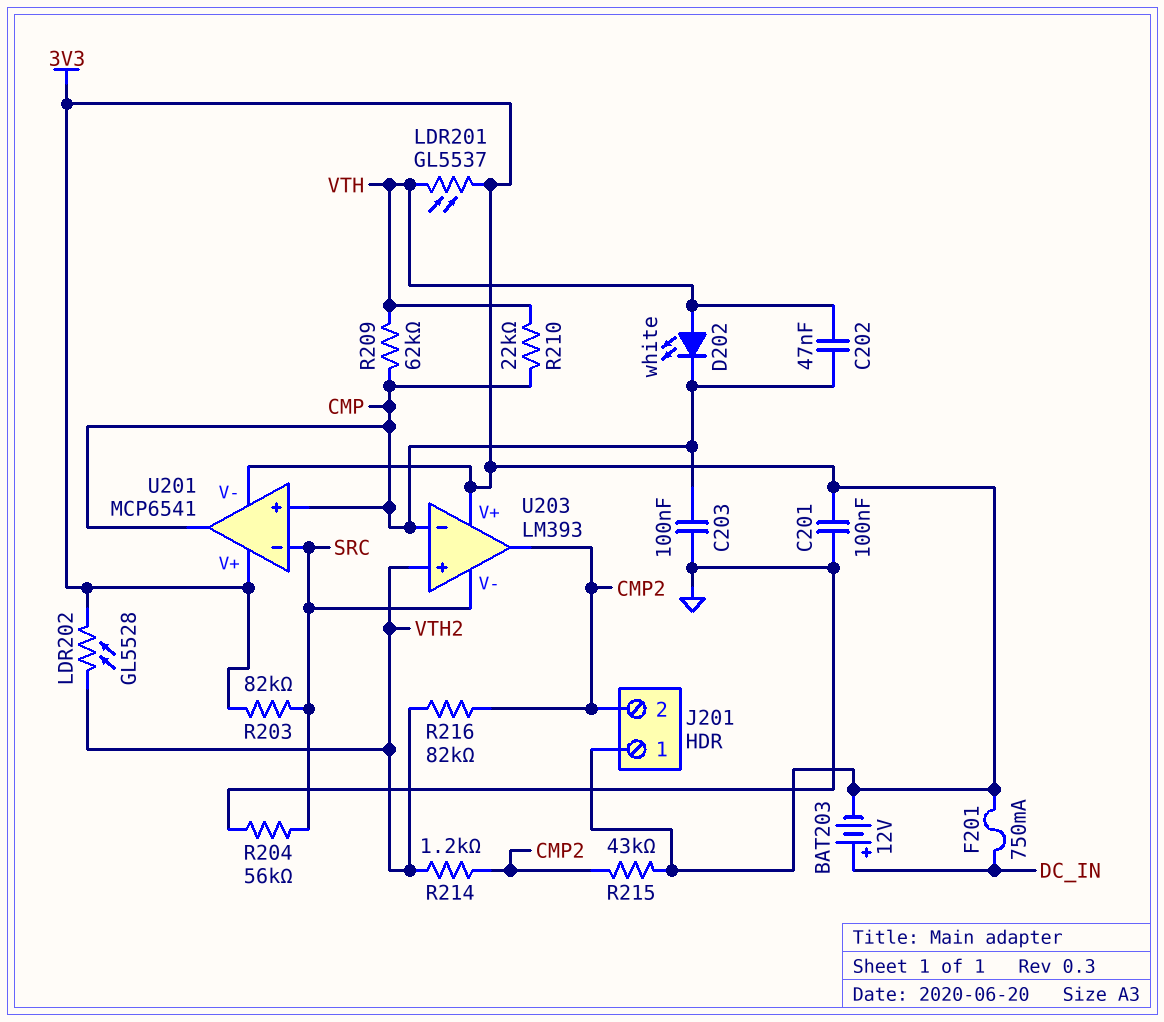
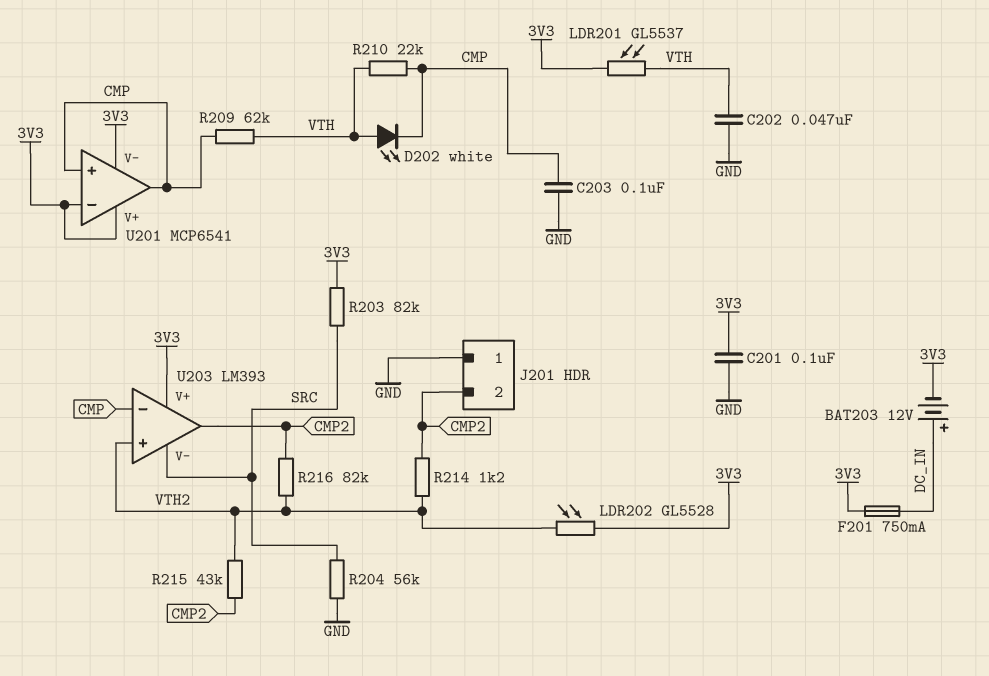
C202: 47nF (CMP, VTH) -> 47nF (GND, VTH)
J201 pin 1: 3V3 -> GND
R215: 43k (3V3, CMP2) -> 43k (CMP2, VTH2)
U201 pin in-: SRC -> 3V3

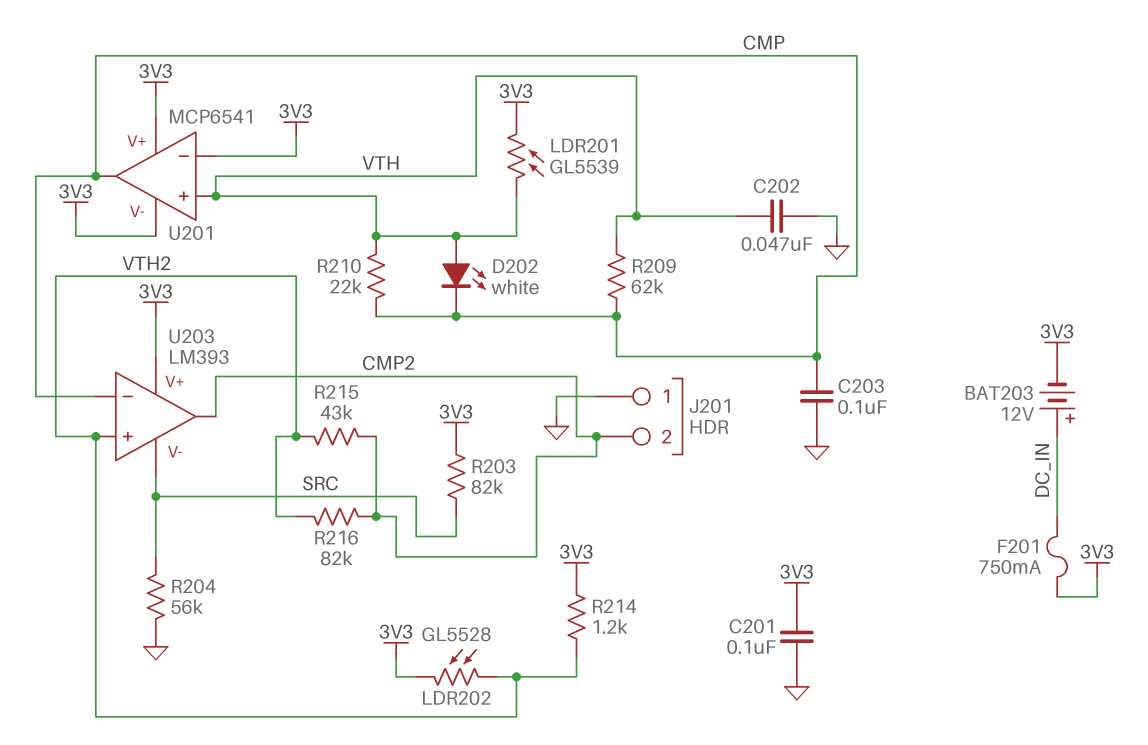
LDR201: GL5537 (3V3, VTH) -> GL5539 (3V3, VTH)
R214: 1.2k (CMP2, VTH2) -> 1.2k (3V3, VTH2)
U201 pin in+: CMP -> VTH

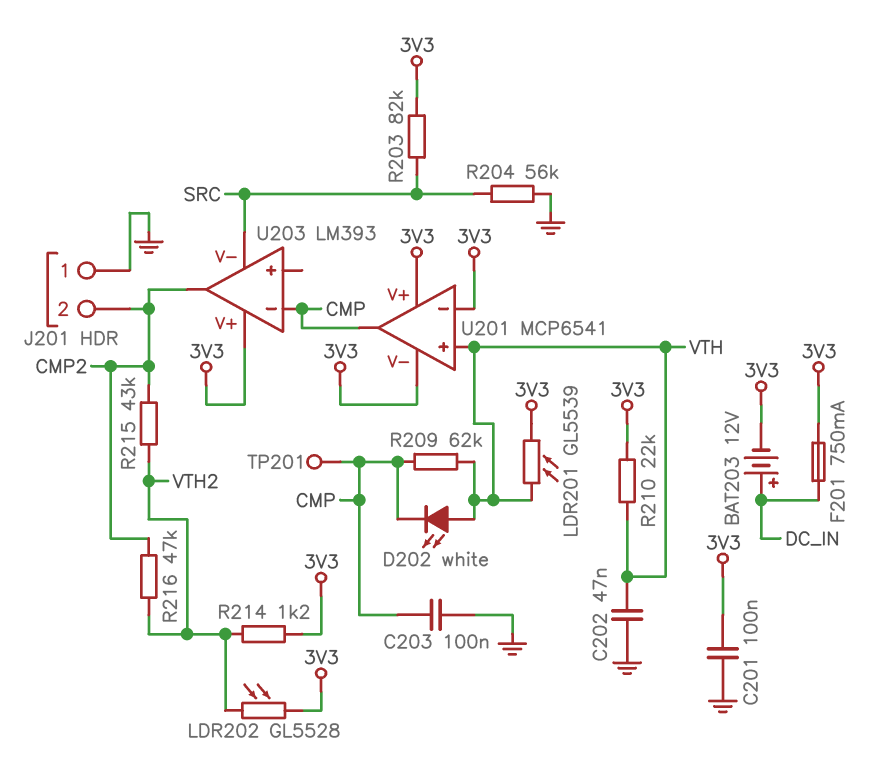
R210: 22k (CMP, VTH) -> 22k (3V3, VTH)
R216: 82k (CMP2, VTH2) -> 47k (CMP2, VTH2)
TP201: none -> test point (CMP)
U203 pin in+: VTH2 -> none

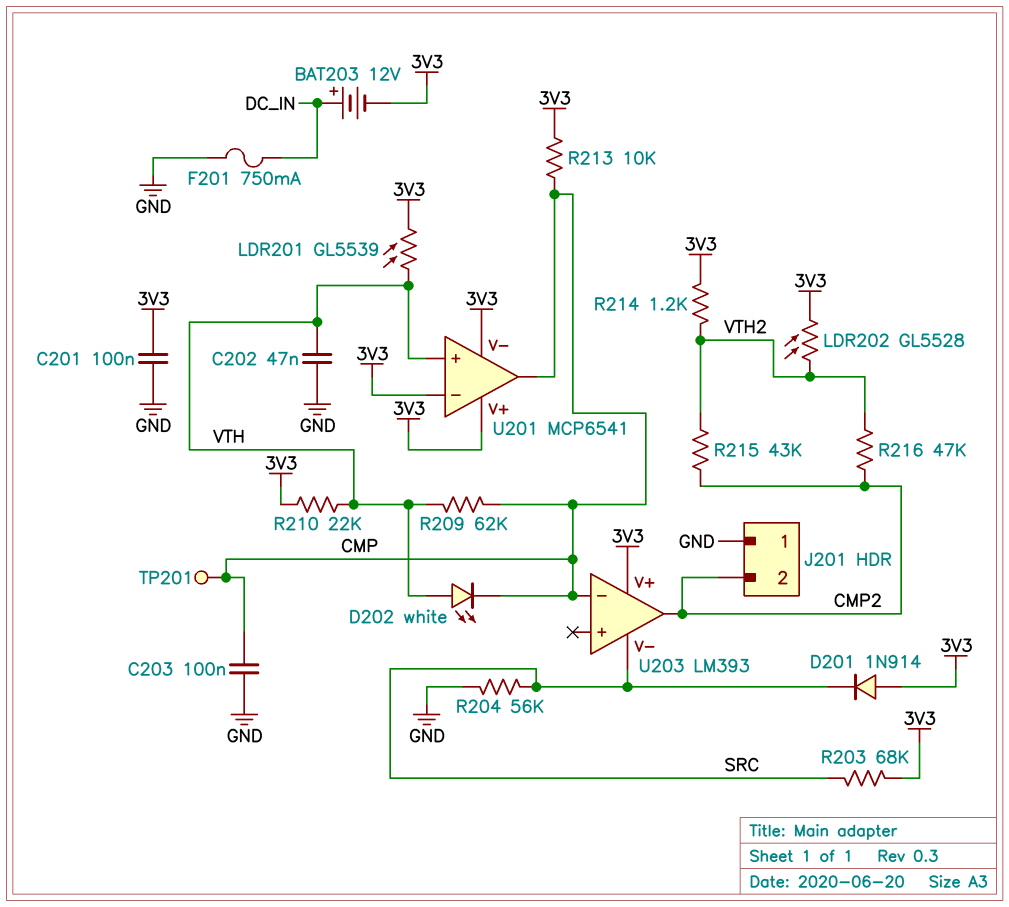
D201: none -> diode 1N914 (A 3V3, K SRC)
F201: 750mA (3V3, DC_IN) -> 750mA (DC_IN, GND)
R203: 82k (3V3, SRC) -> 68k (3V3, SRC)
R213: none -> 10k (3V3, CMP)

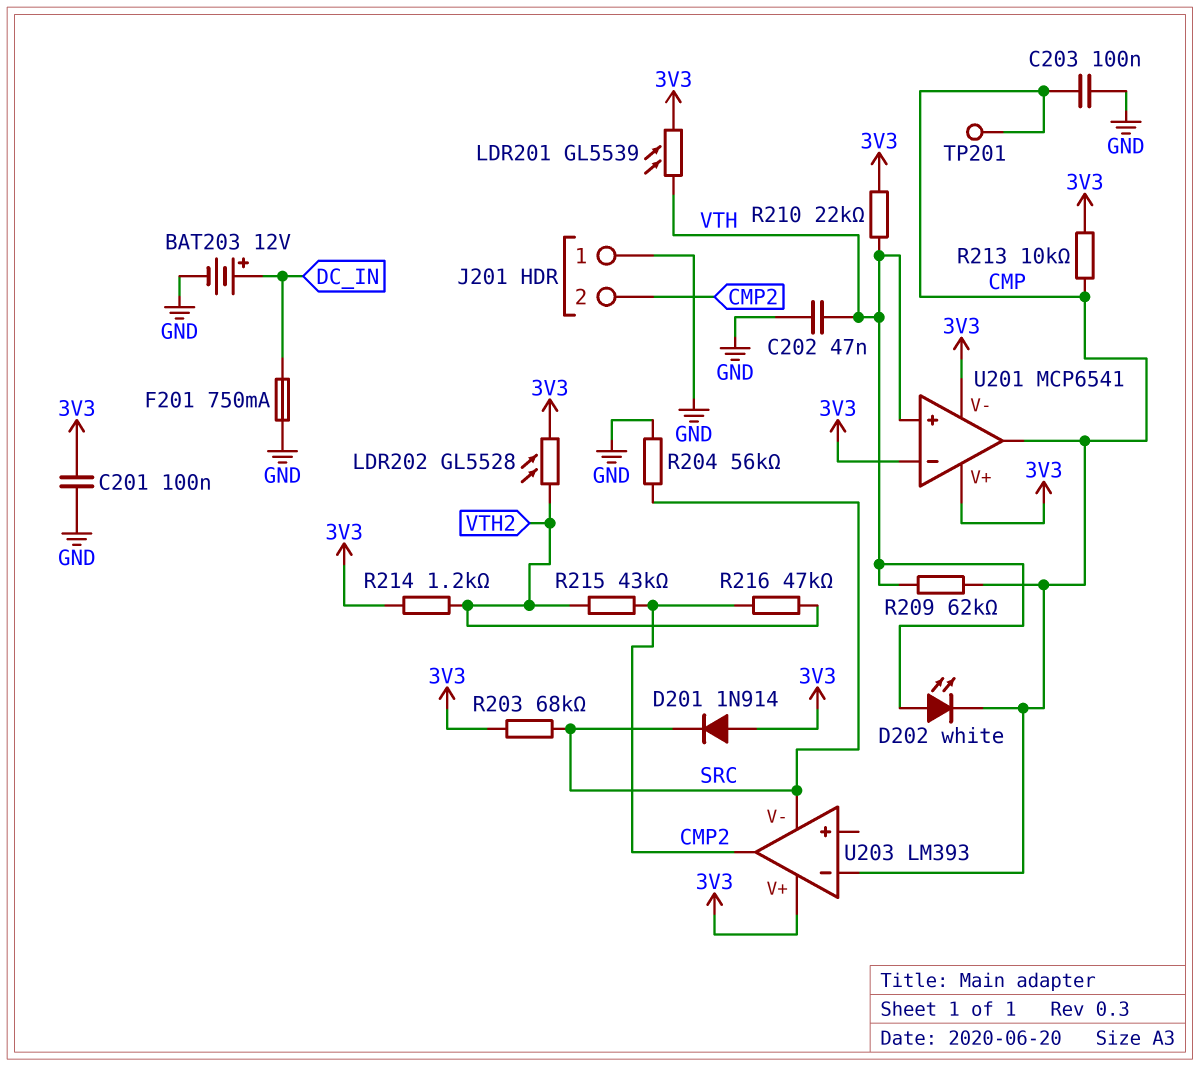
BAT203: 12V (plus DC_IN, minus 3V3) -> 12V (plus DC_IN, minus GND)

